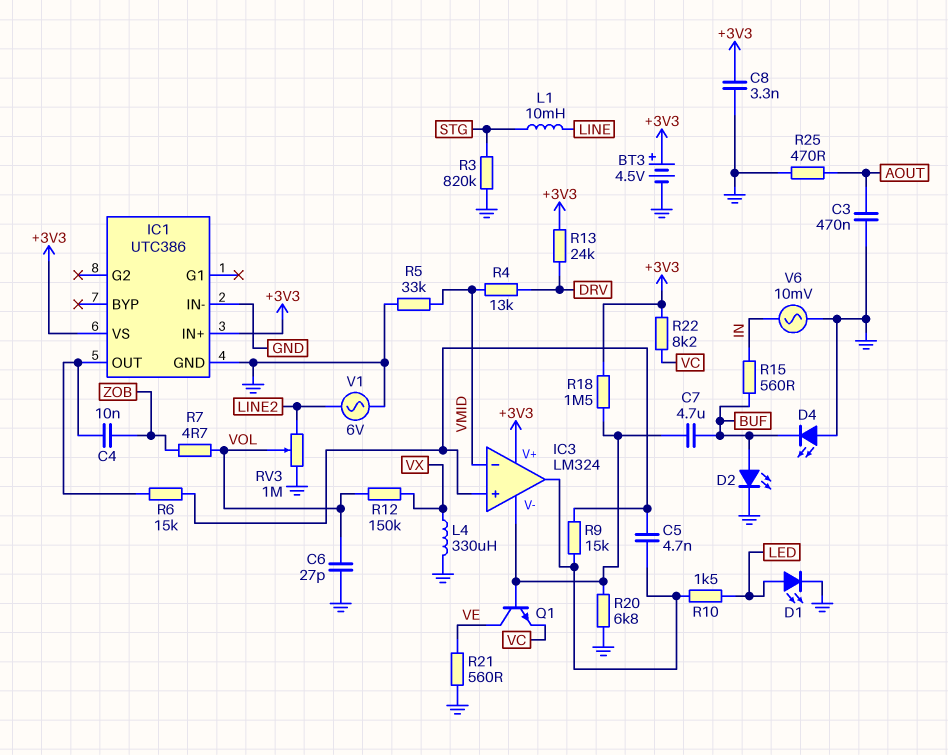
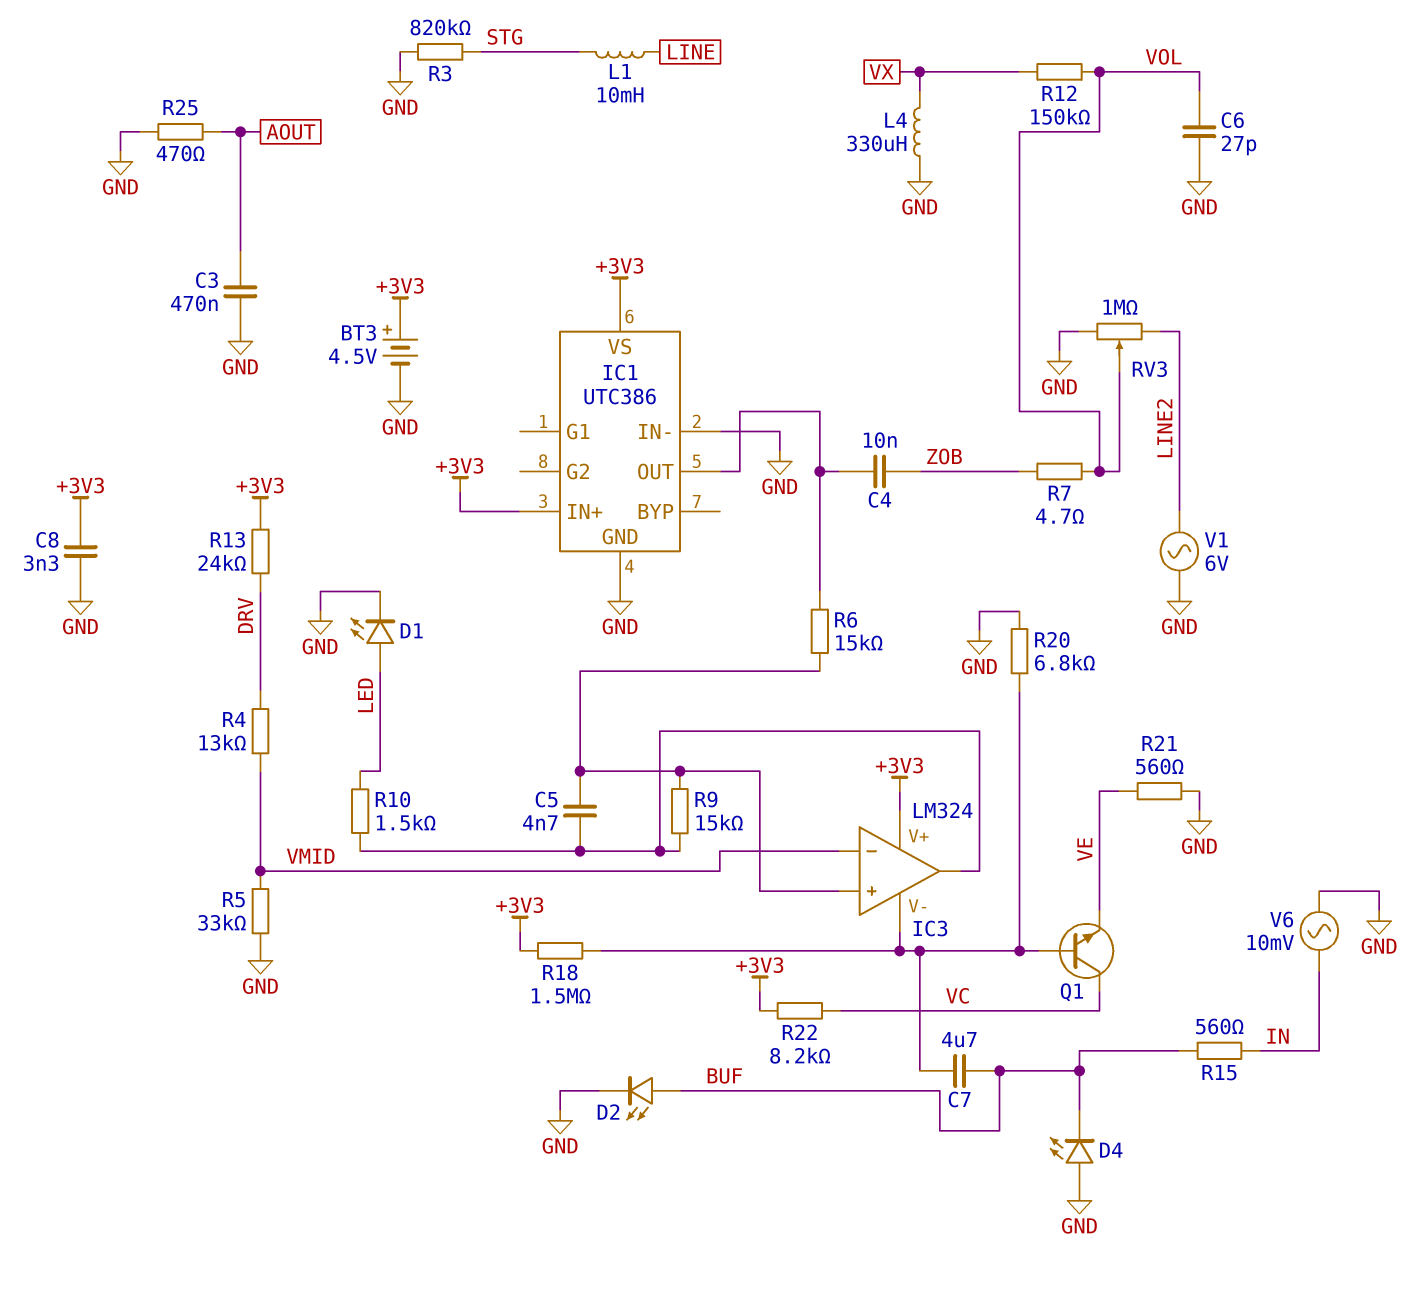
Q1: NPN (B IC3/V-, C VE, E VC) -> NPN (B IC3/V-, C VC, E VE)

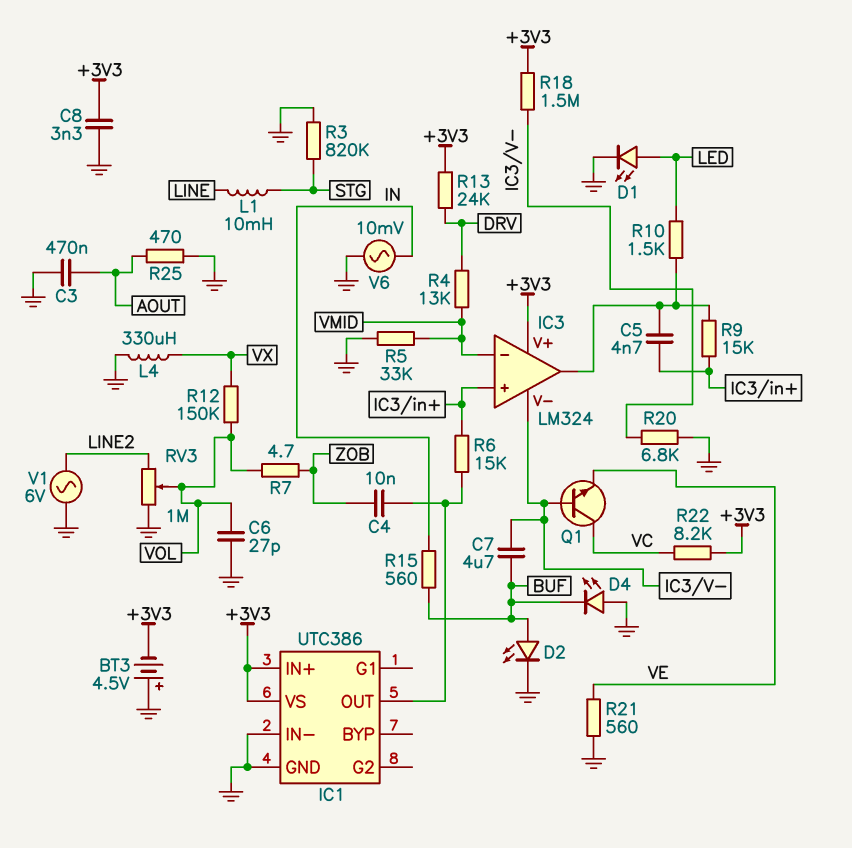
BT3: 4.5V (plus +3V3, minus GND) -> 4.5V (plus GND, minus +3V3)

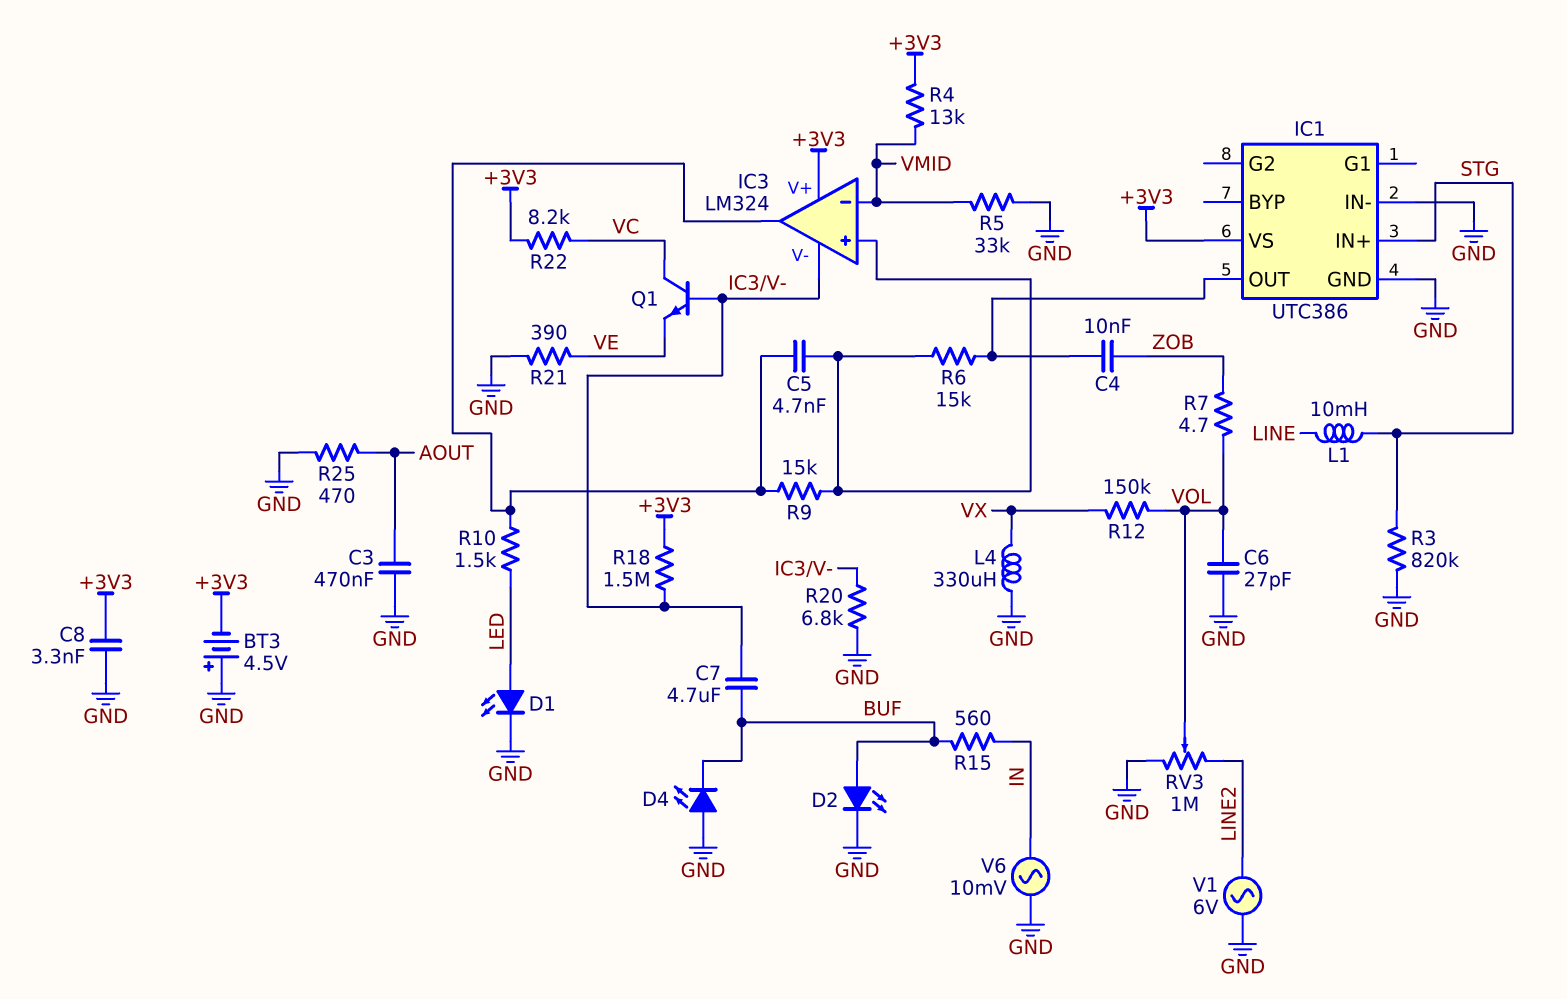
IC1 pin IN+: +3V3 -> STG
R4: 13k (DRV, VMID) -> 13k (+3V3, VMID)
R13: 24k (+3V3, DRV) -> none
R21: 560 (GND, VE) -> 390 (GND, VE)

